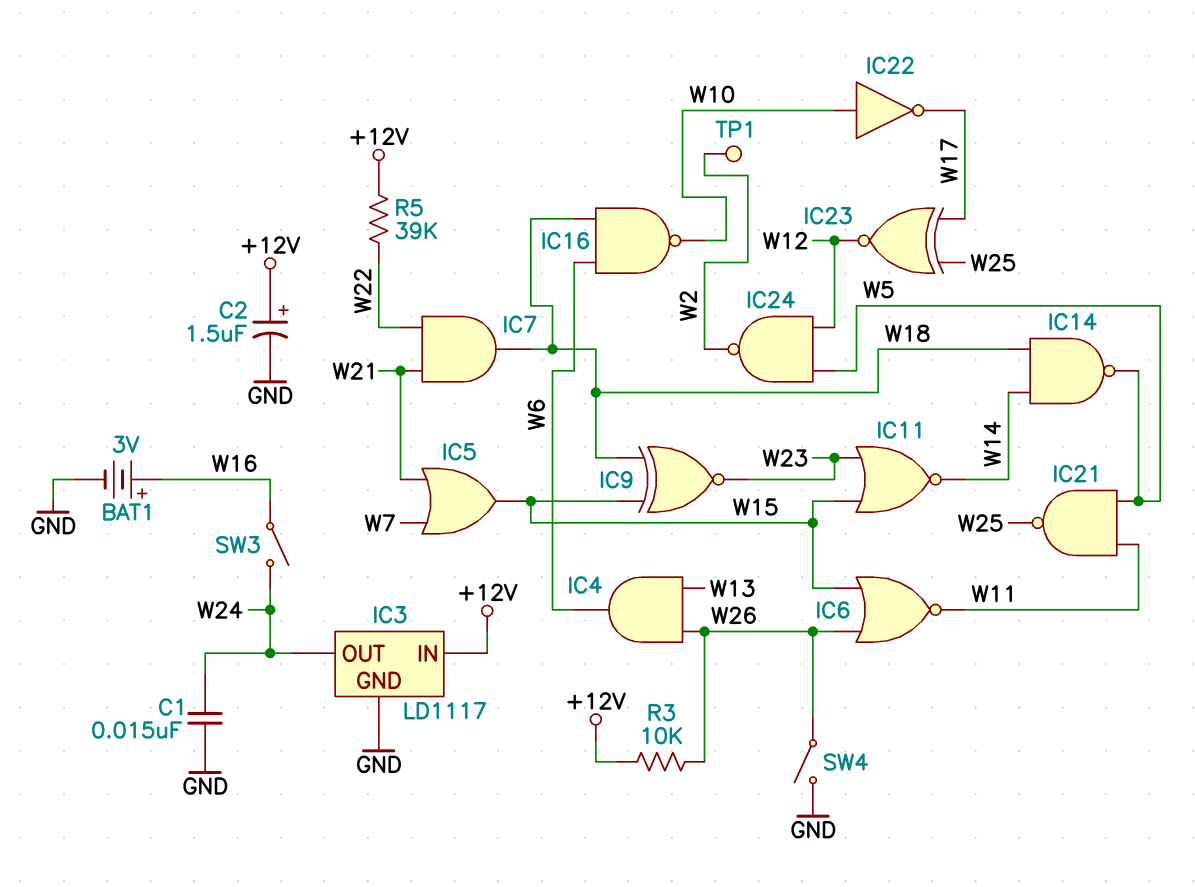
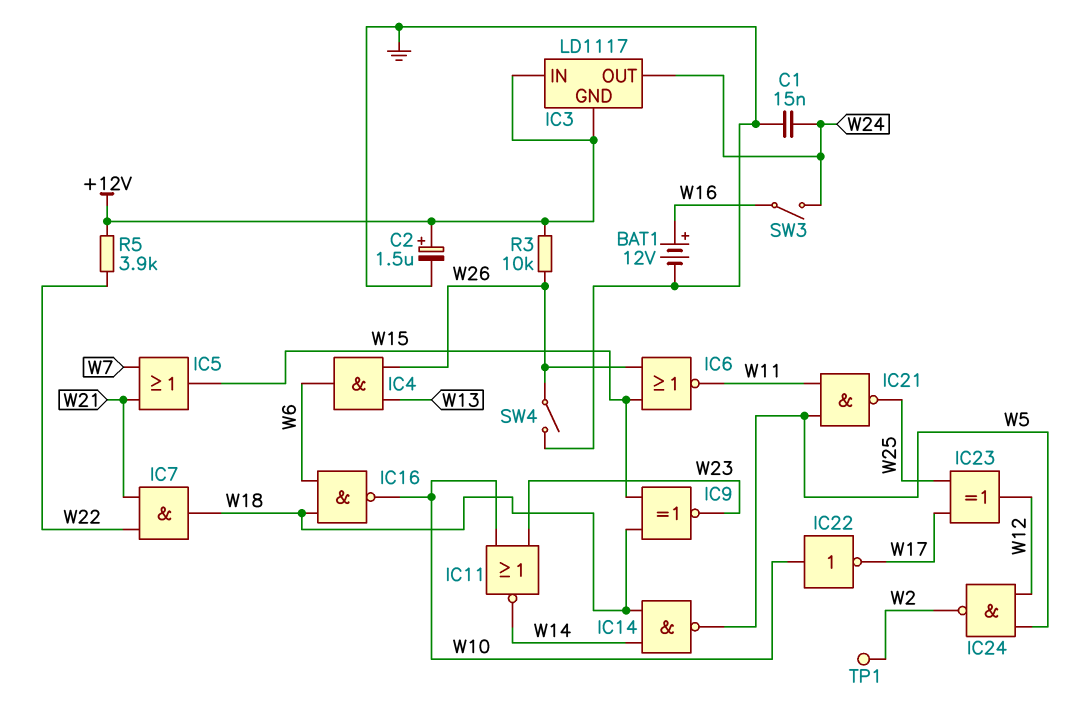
BAT1: 3V (plus W16, minus GND) -> 12V (plus W16, minus GND)
IC3 pin GND: GND -> +12V
IC11: NOR (in W15, in W23, out W14) -> NOR (in W10, in W23, out W14)
IC23: XNOR (in W17, in W25, out W12) -> XOR (in W17, in W25, out W12)
R5: 39k (+12V, W22) -> 3.9k (+12V, W22)

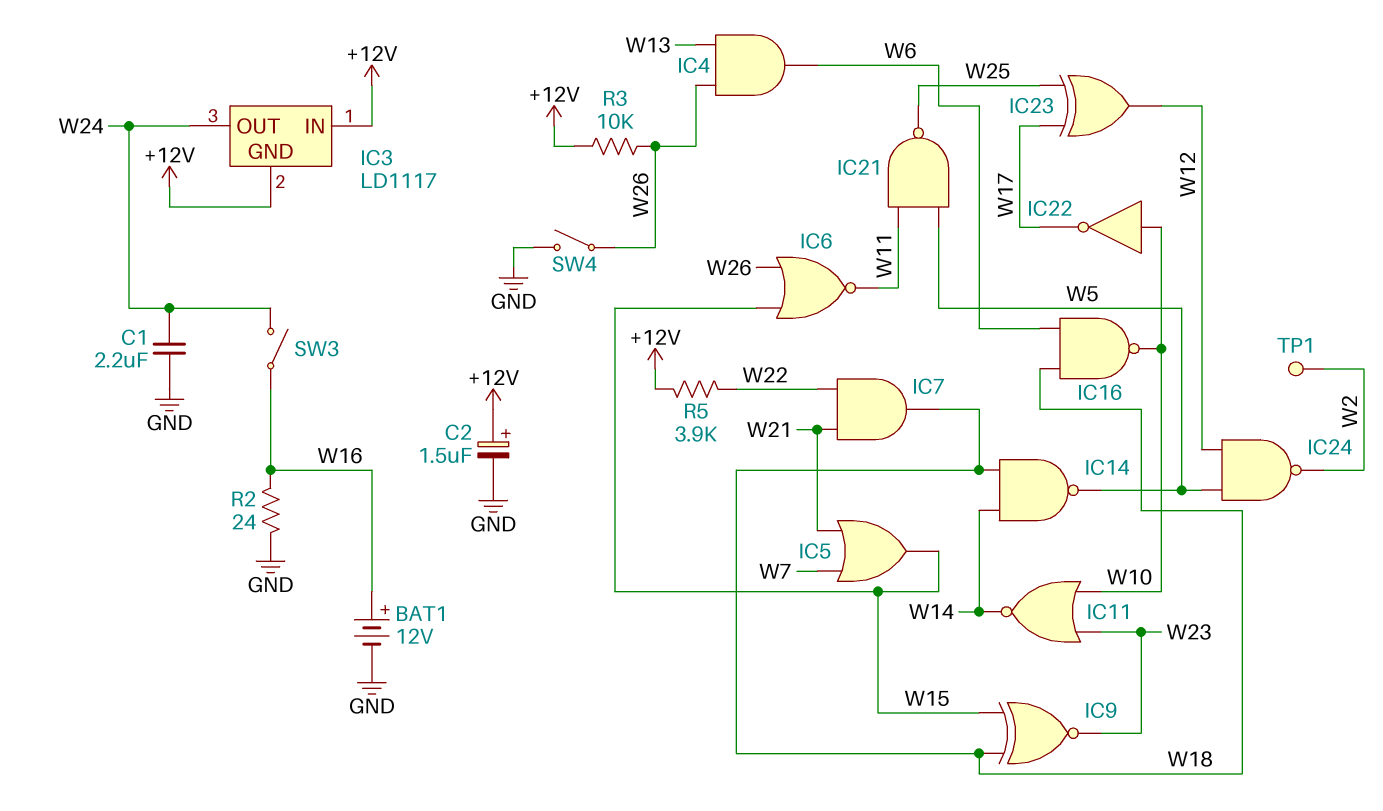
C1: 15nF (GND, W24) -> 2.2uF (GND, W24)
R2: none -> 24 (GND, W16)

